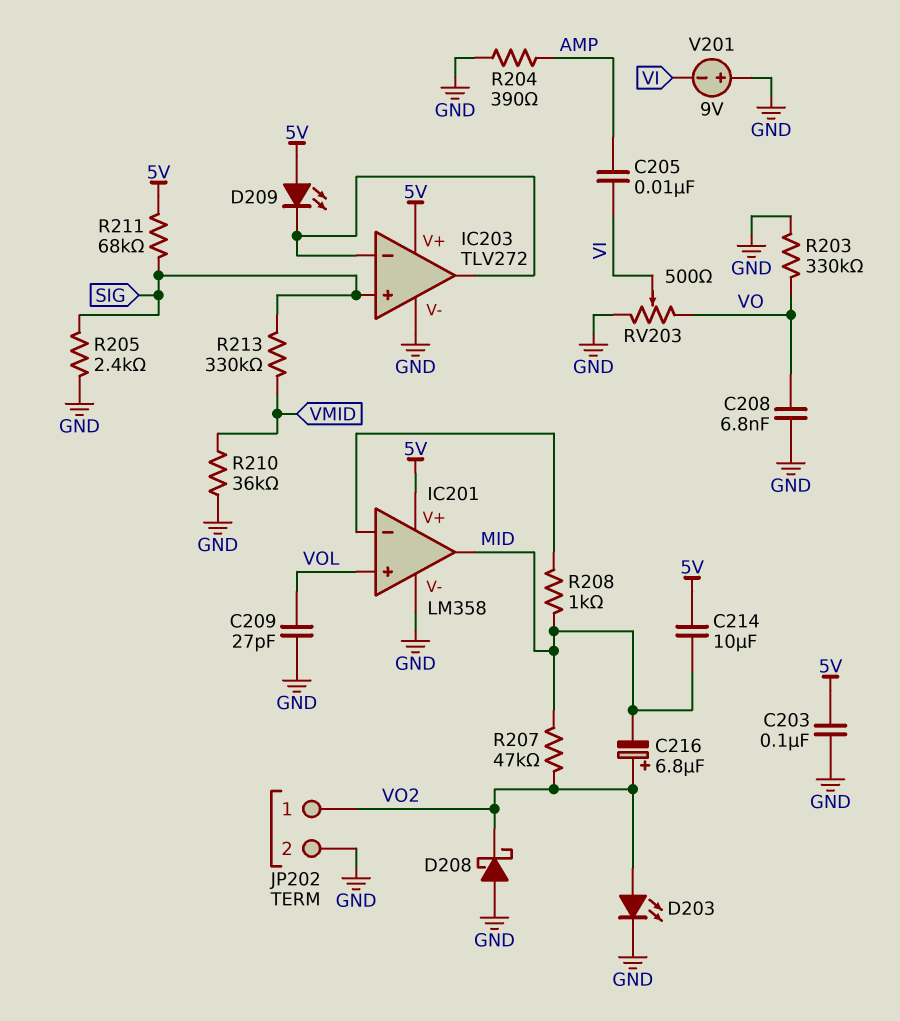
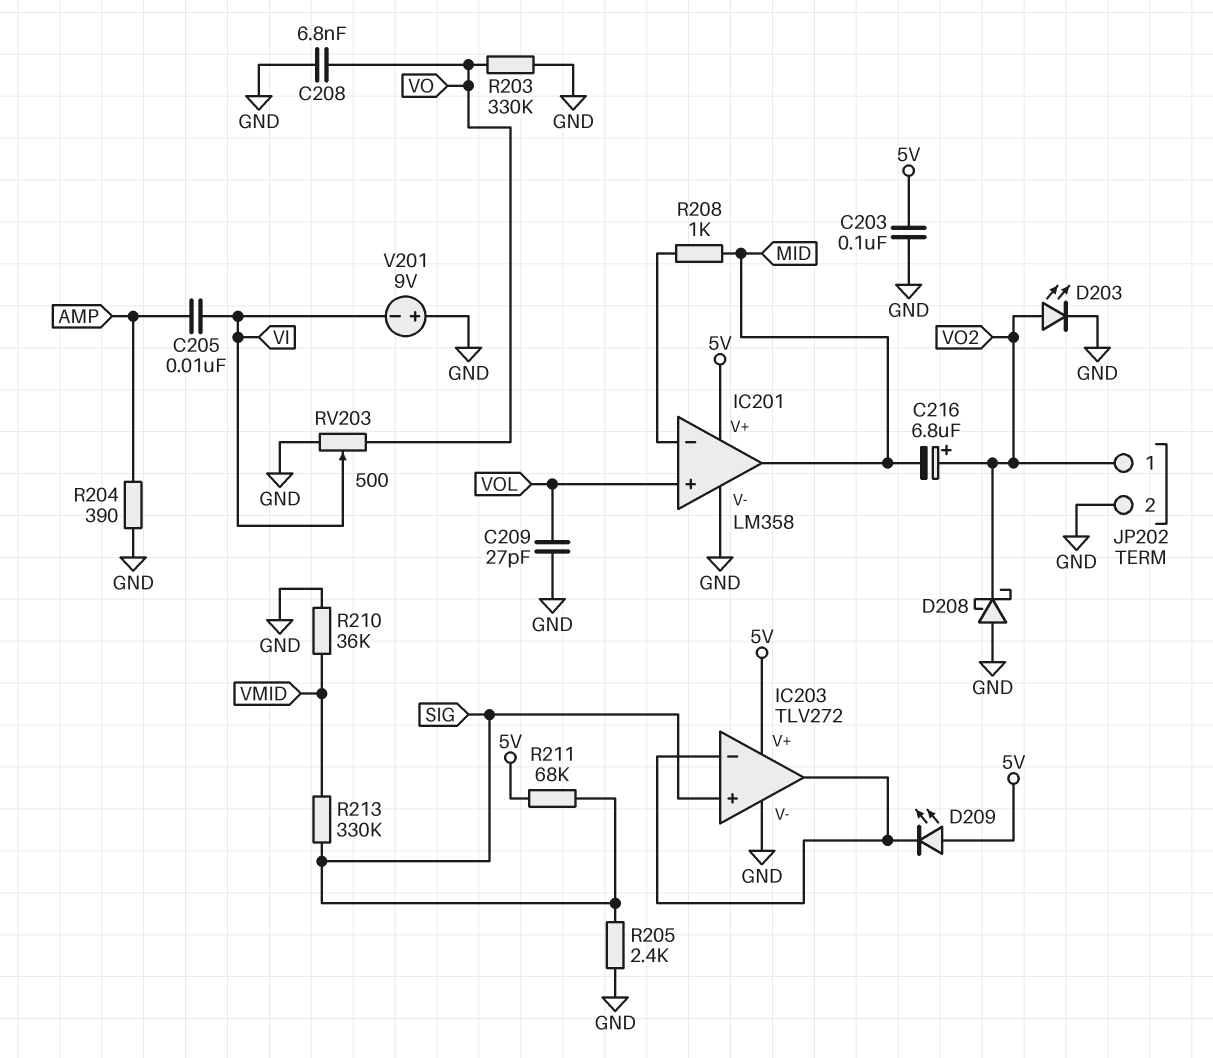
C214: 10uF (5V, MID) -> none
R207: 47k (MID, VO2) -> none

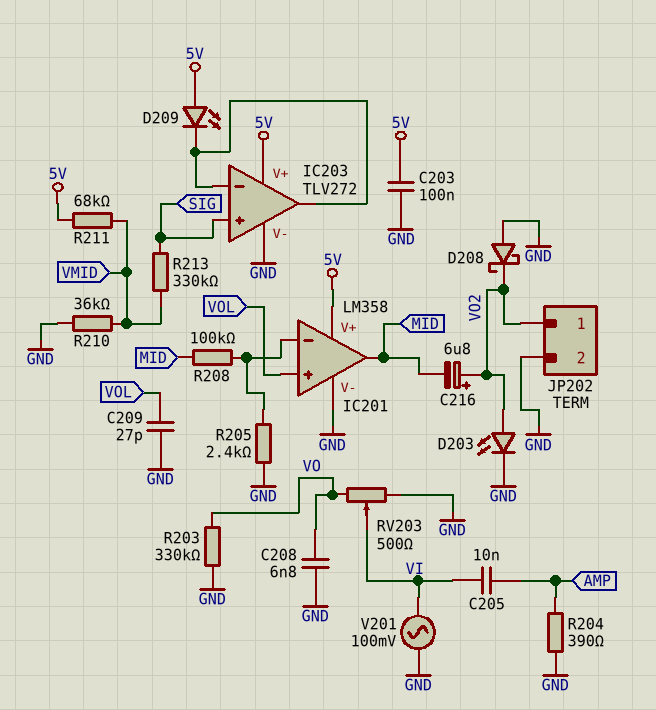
R205: 2.4k (GND, SIG) -> 2.4k (GND, IC201/in-)
R208: 1k (IC201/in-, MID) -> 100k (IC201/in-, MID)
R211: 68k (5V, SIG) -> 68k (5V, VMID)
V201: 9V (plus GND, minus VI) -> AC 100mV (GND, VI)

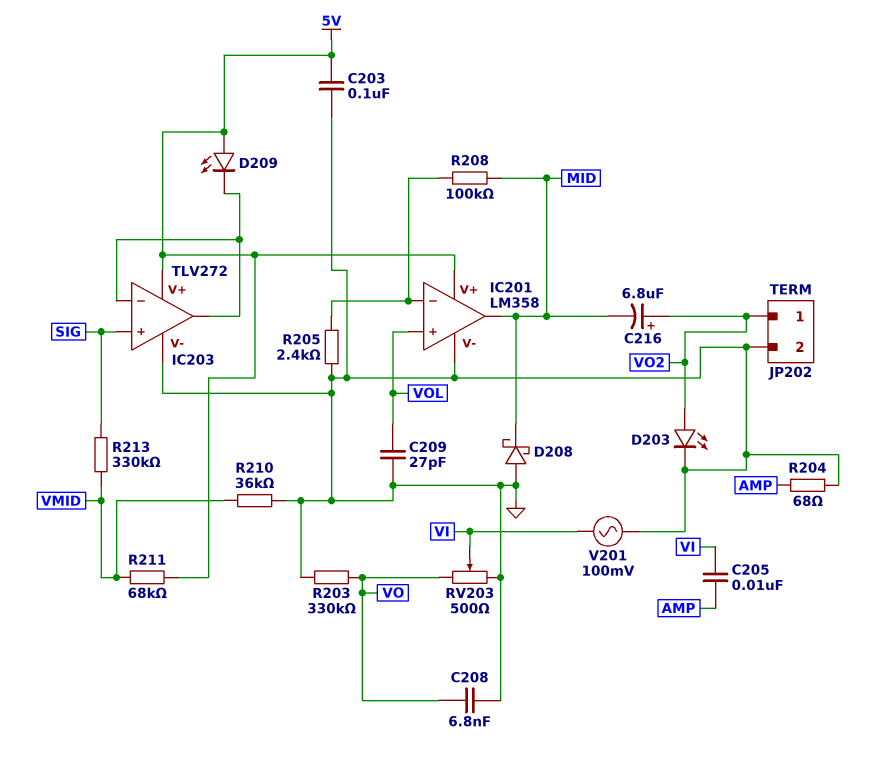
D208: schottky (A GND, K VO2) -> schottky (A GND, K MID)
R204: 390 (AMP, GND) -> 68 (AMP, GND)

